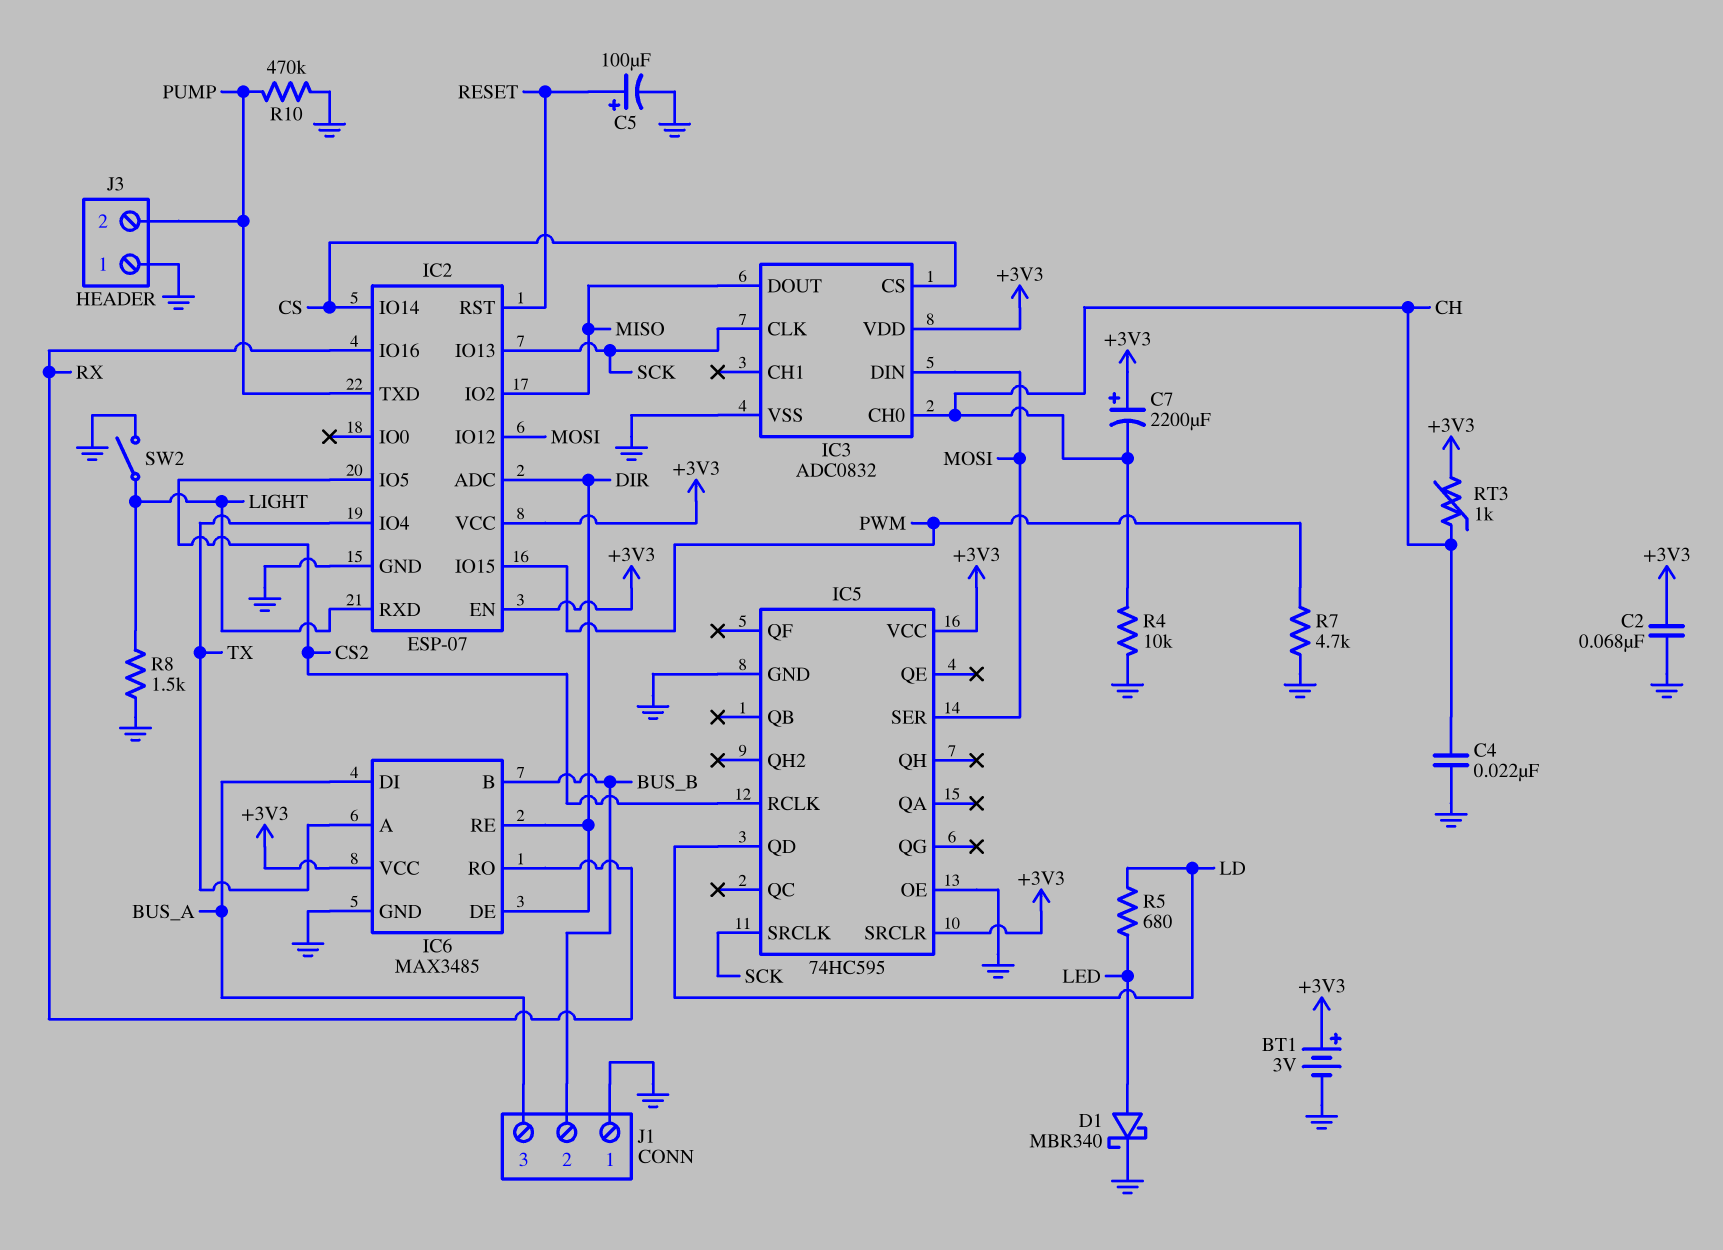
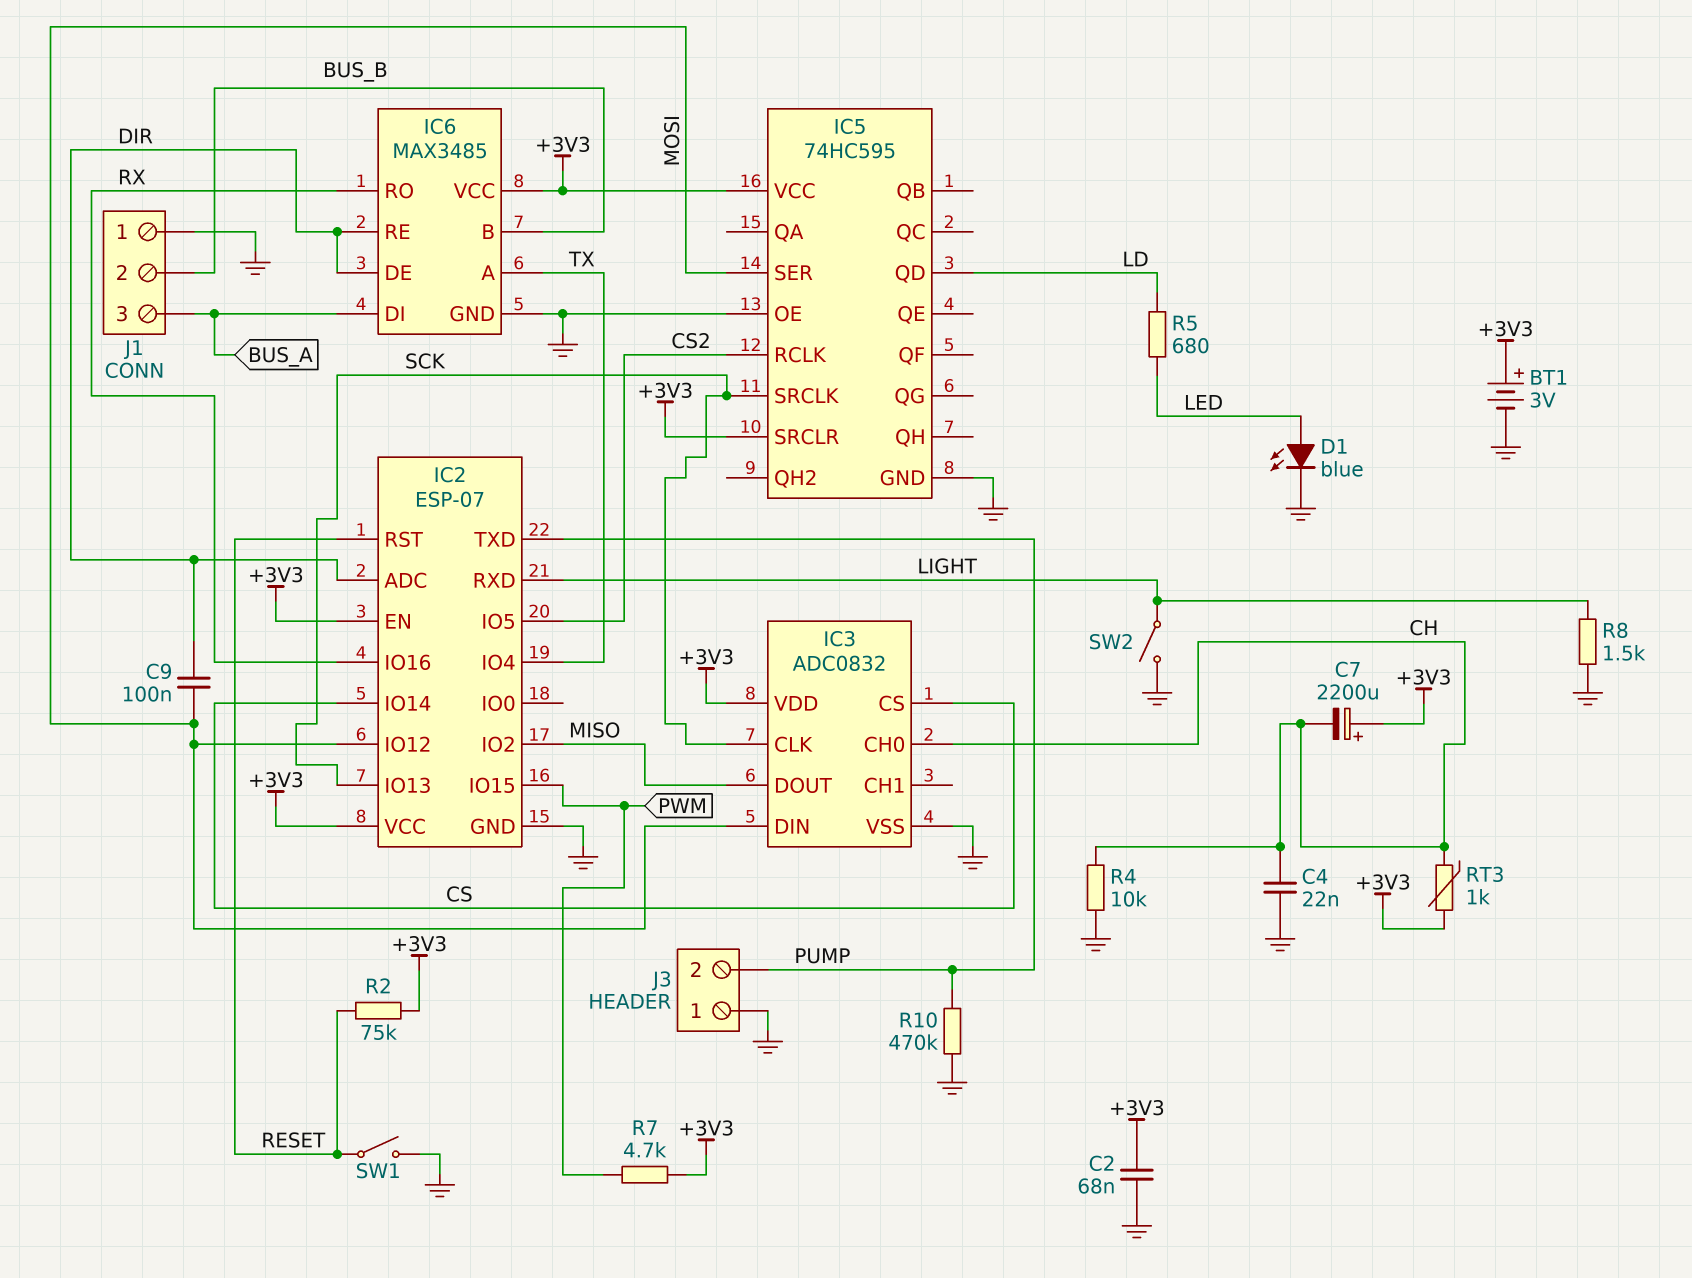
C5: 100uF (plus RESET, minus GND) -> none
C9: none -> 100nF (DIR, MOSI)
D1: schottky MBR340 (A LED, K GND) -> LED blue (A LED, K GND)
R2: none -> 75k (+3V3, RESET)
R7: 4.7k (GND, PWM) -> 4.7k (+3V3, PWM)
SW1: none -> switch (GND, RESET)

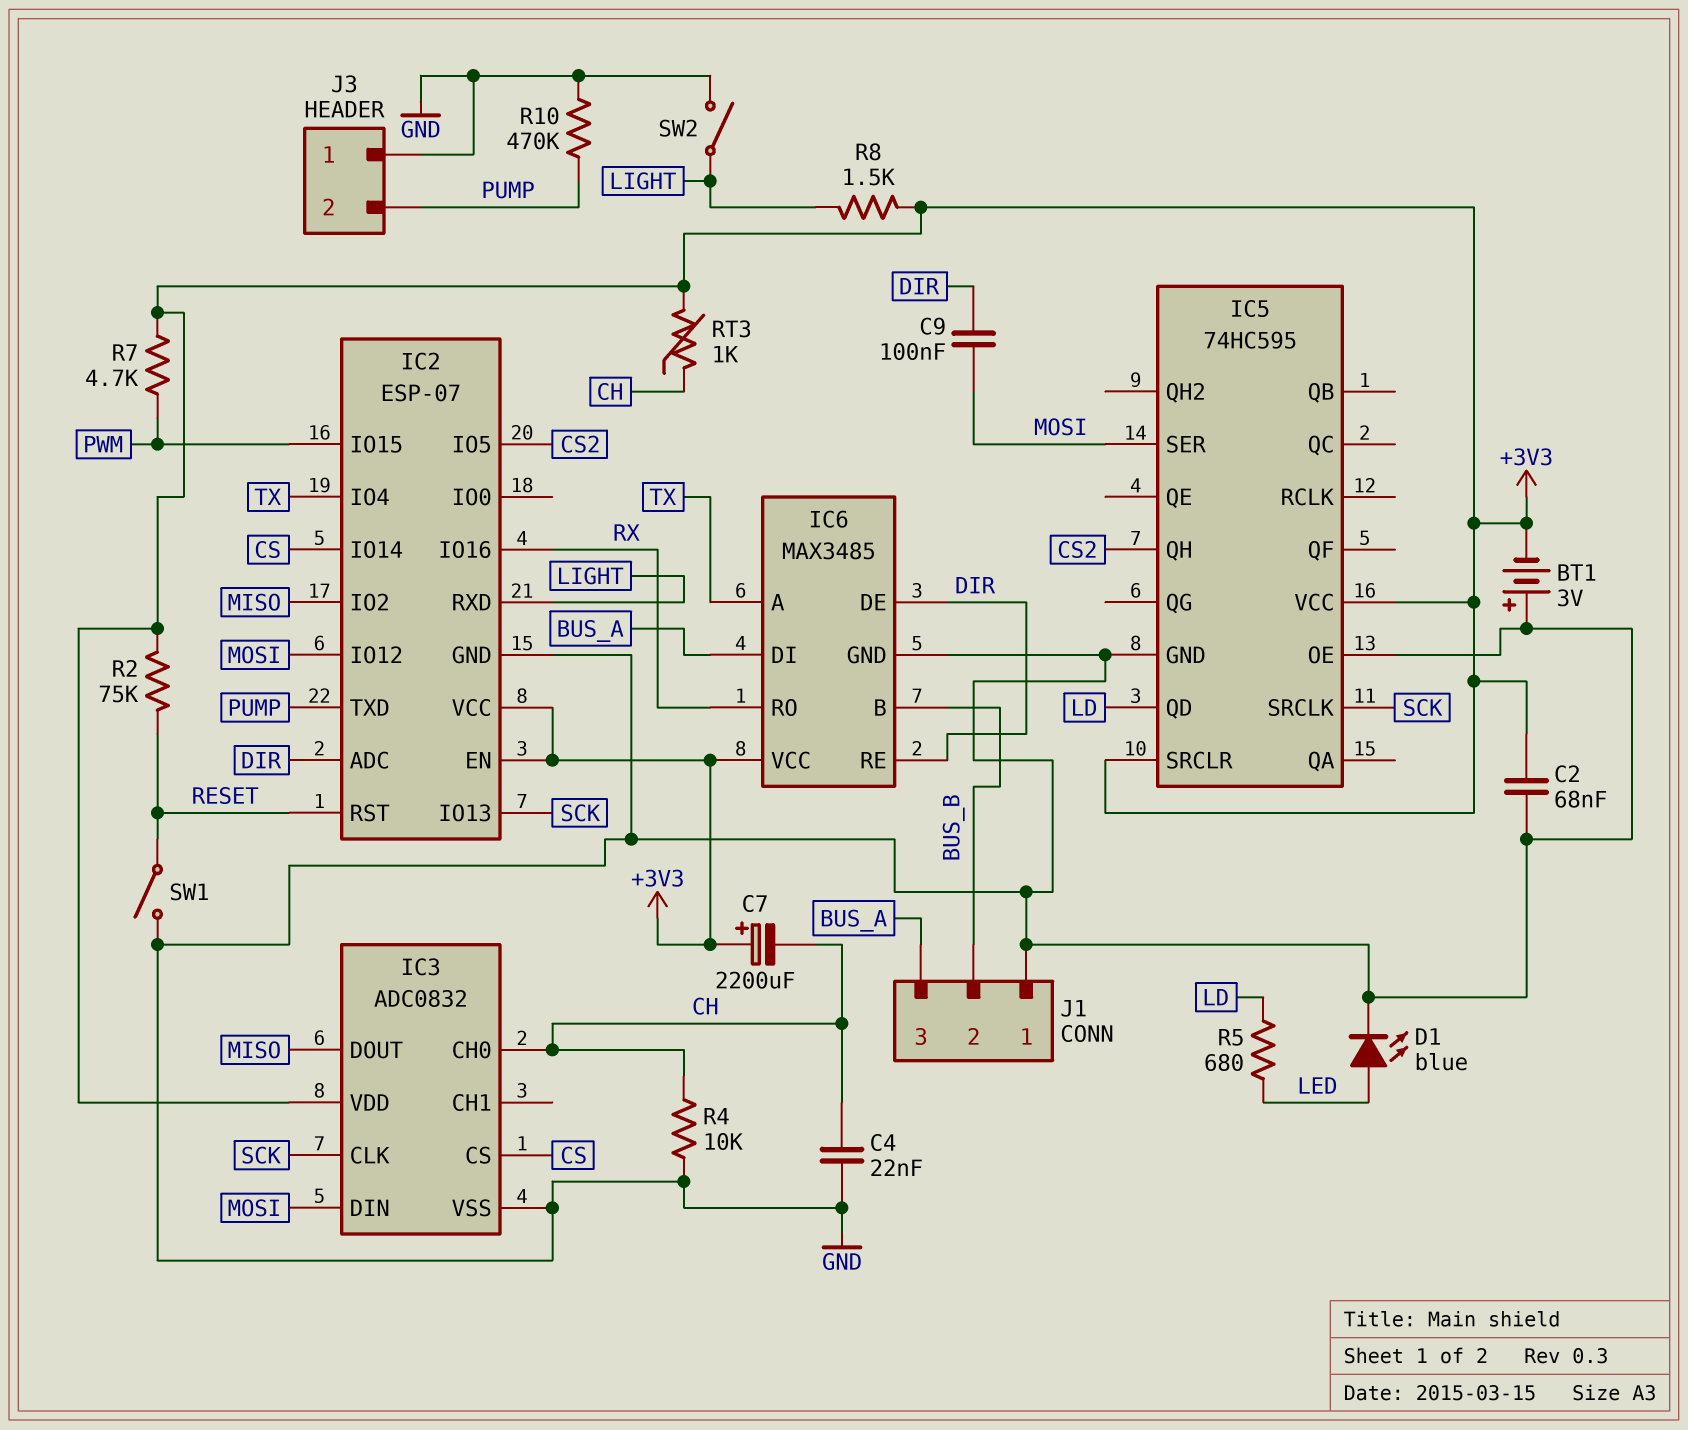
BT1: 3V (plus +3V3, minus GND) -> 3V (plus GND, minus +3V3)
IC5 pin QH: none -> CS2
IC5 pin RCLK: CS2 -> none
R8: 1.5k (GND, LIGHT) -> 1.5k (+3V3, LIGHT)

